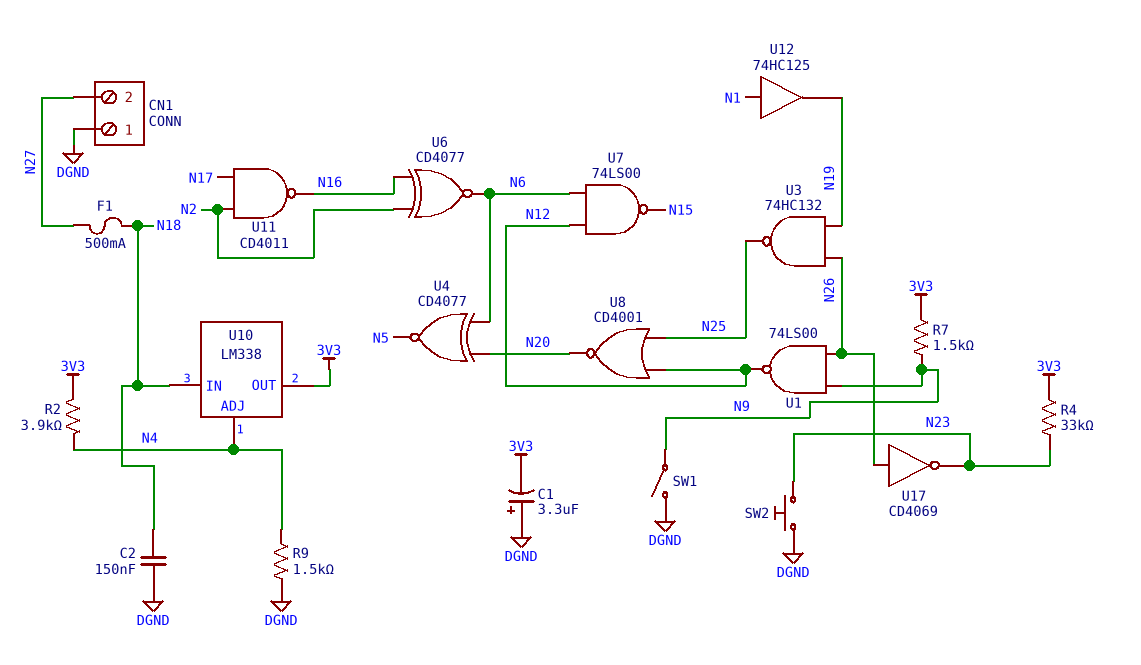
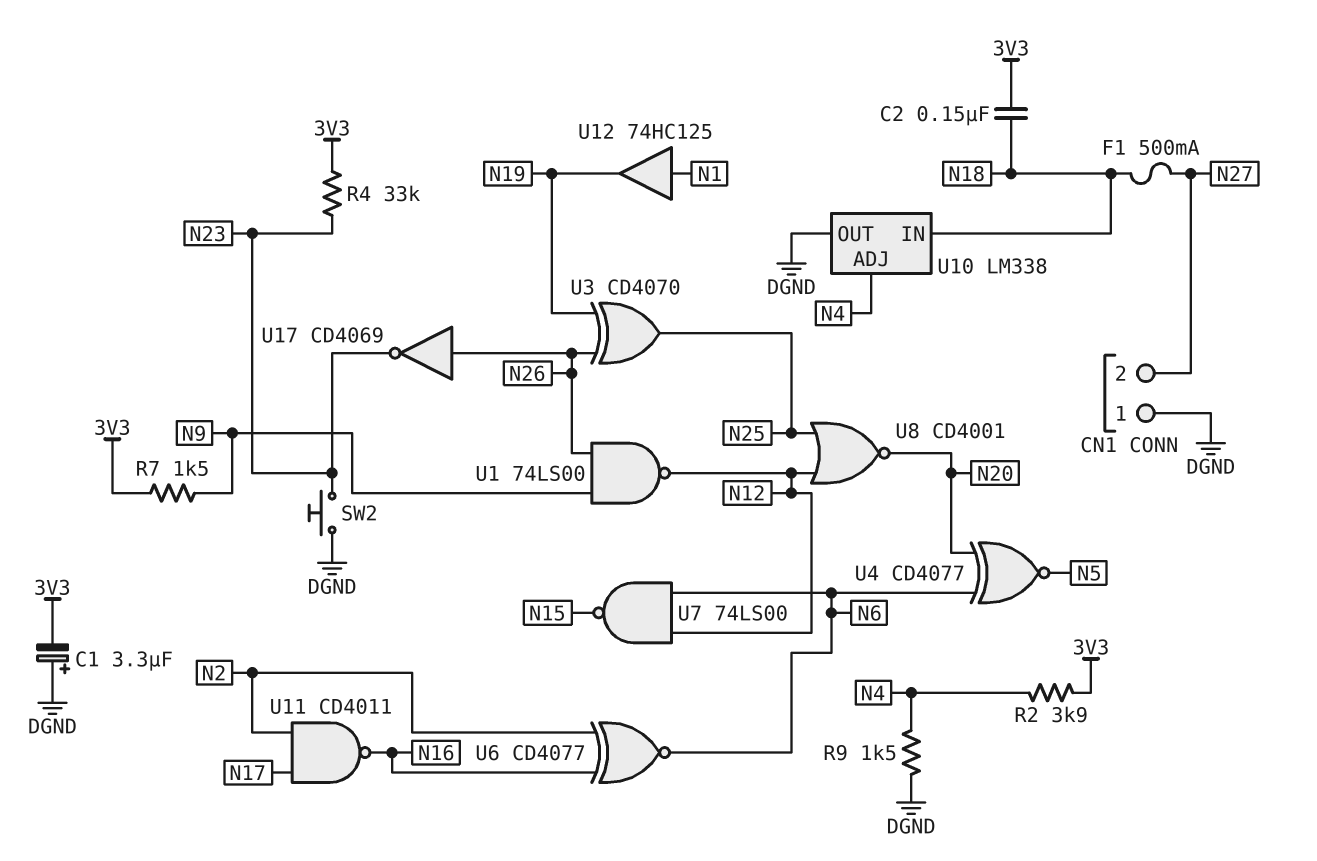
C2: 150nF (DGND, N18) -> 150nF (3V3, N18)
SW1: switch (DGND, N9) -> none
U3: NAND 74HC132 (in N19, in N26, out N25) -> XOR CD4070 (in N19, in N26, out N25)
U10 pin OUT: 3V3 -> DGND

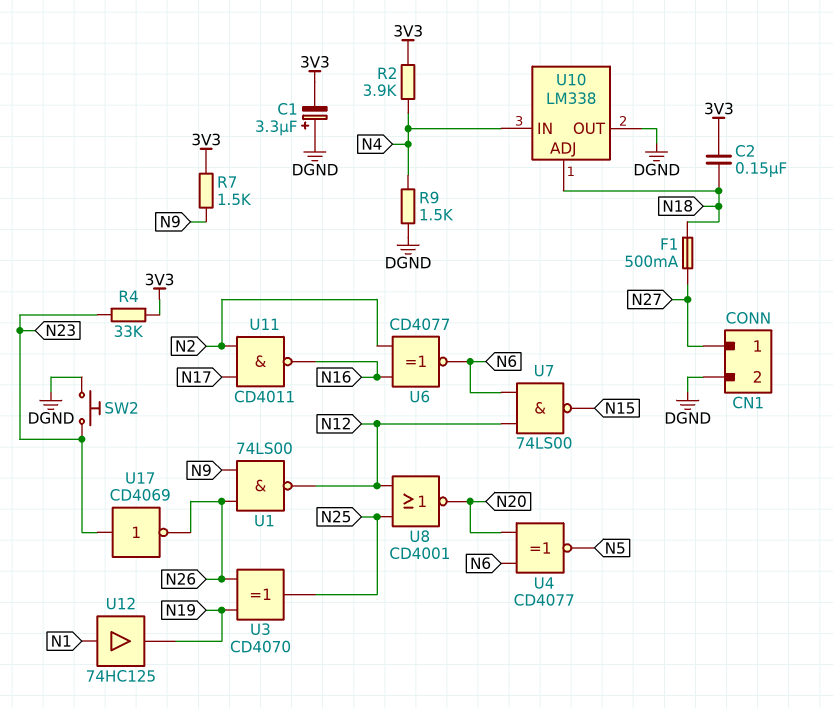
CN1 pin 1: DGND -> N27
CN1 pin 2: N27 -> DGND
U10 pin ADJ: N4 -> N18
U10 pin IN: N18 -> N4
U17: NOT CD4069 (in N26, out N23) -> NOT CD4069 (in N23, out N26)

